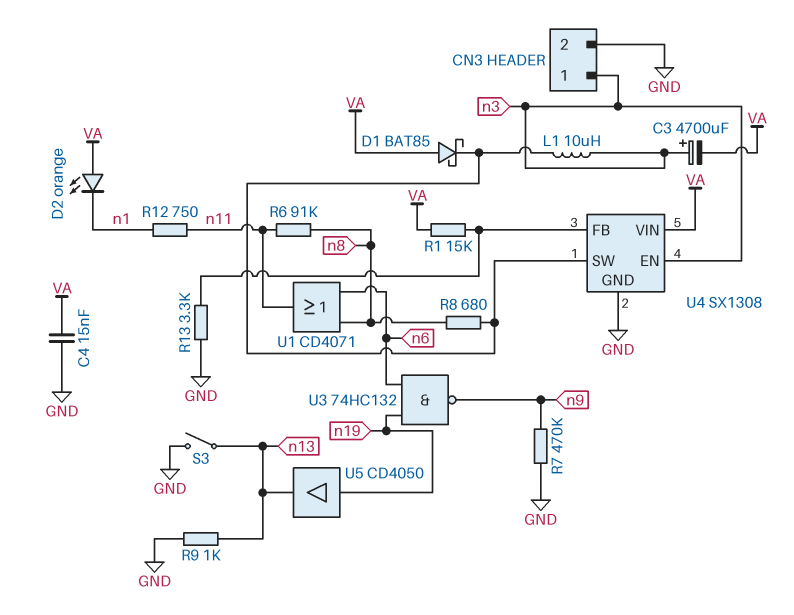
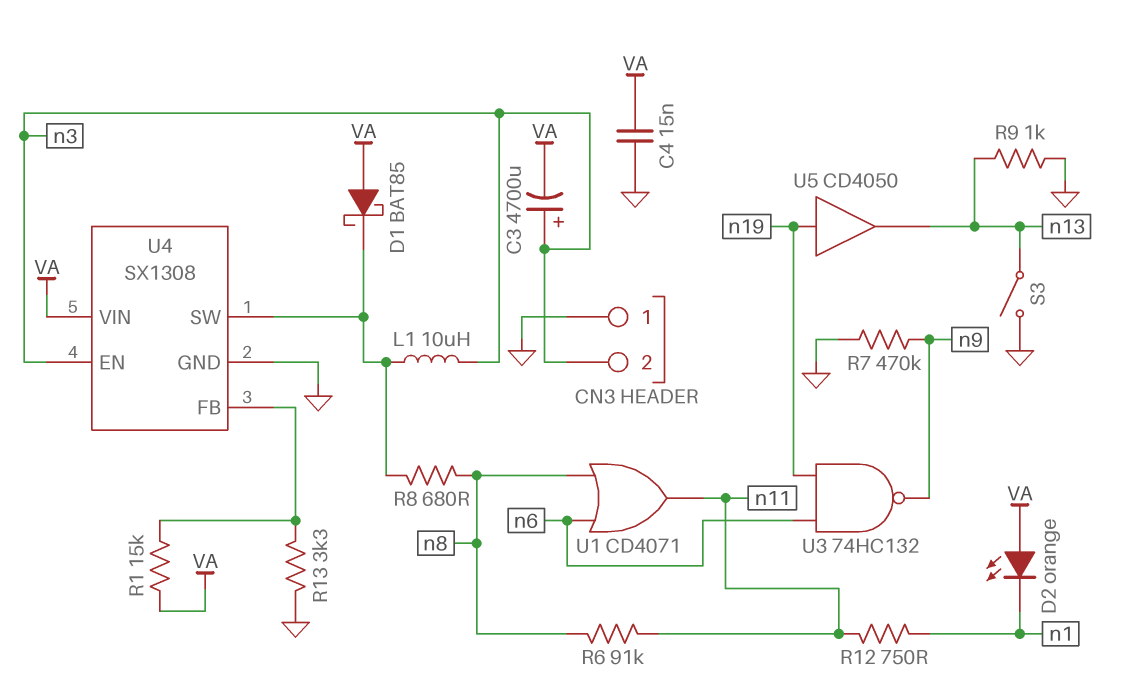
CN3 pin 1: n3 -> GND
CN3 pin 2: GND -> n3

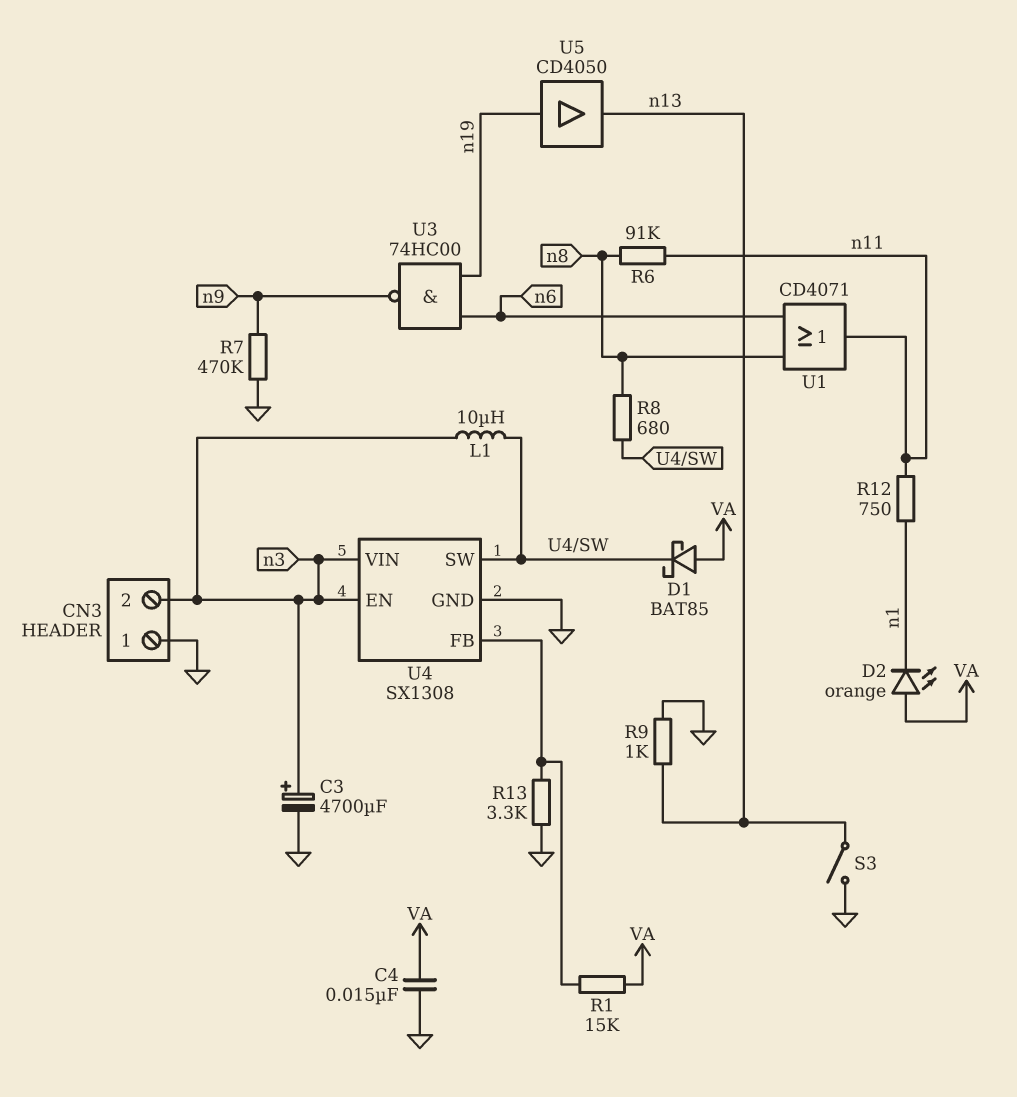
C3: 4700uF (plus n3, minus VA) -> 4700uF (plus n3, minus GND)
U3: NAND 74HC132 (in n6, in n19, out n9) -> NAND 74HC00 (in n6, in n19, out n9)
U4 pin VIN: VA -> n3

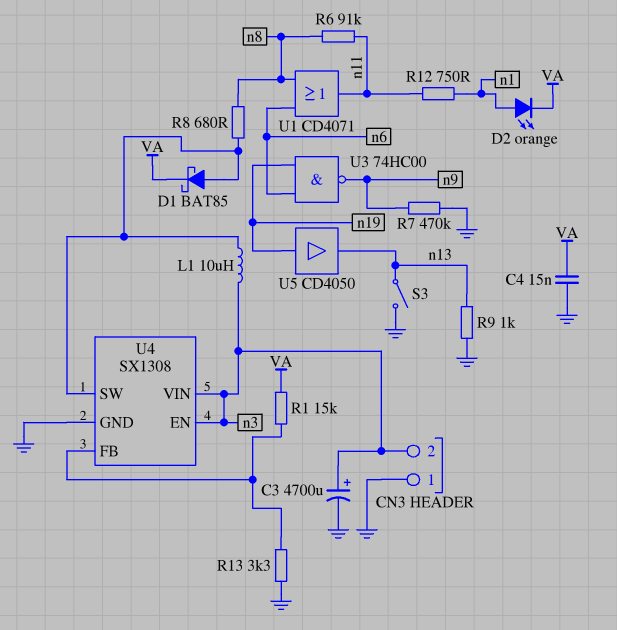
D1: schottky BAT85 (A VA, K U4/SW) -> schottky BAT85 (A U4/SW, K VA)
D2: LED orange (A VA, K n1) -> LED orange (A n1, K VA)

